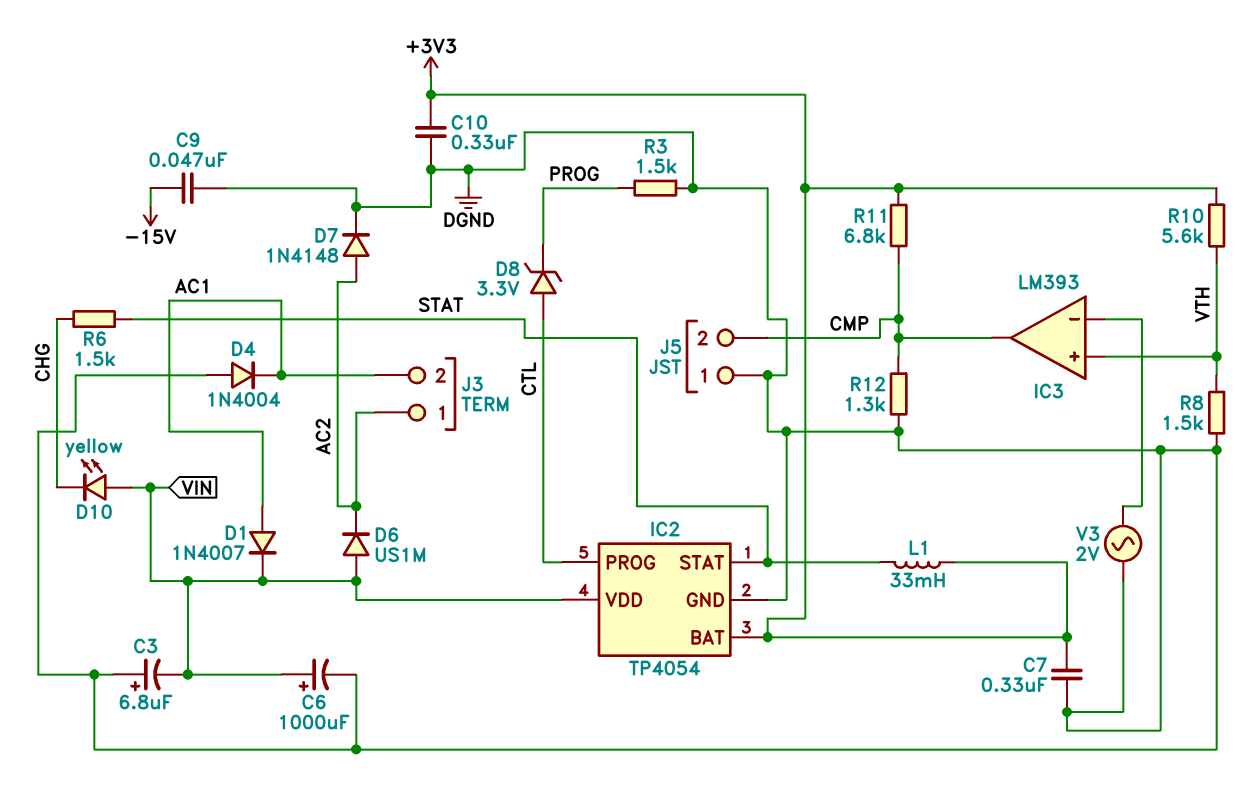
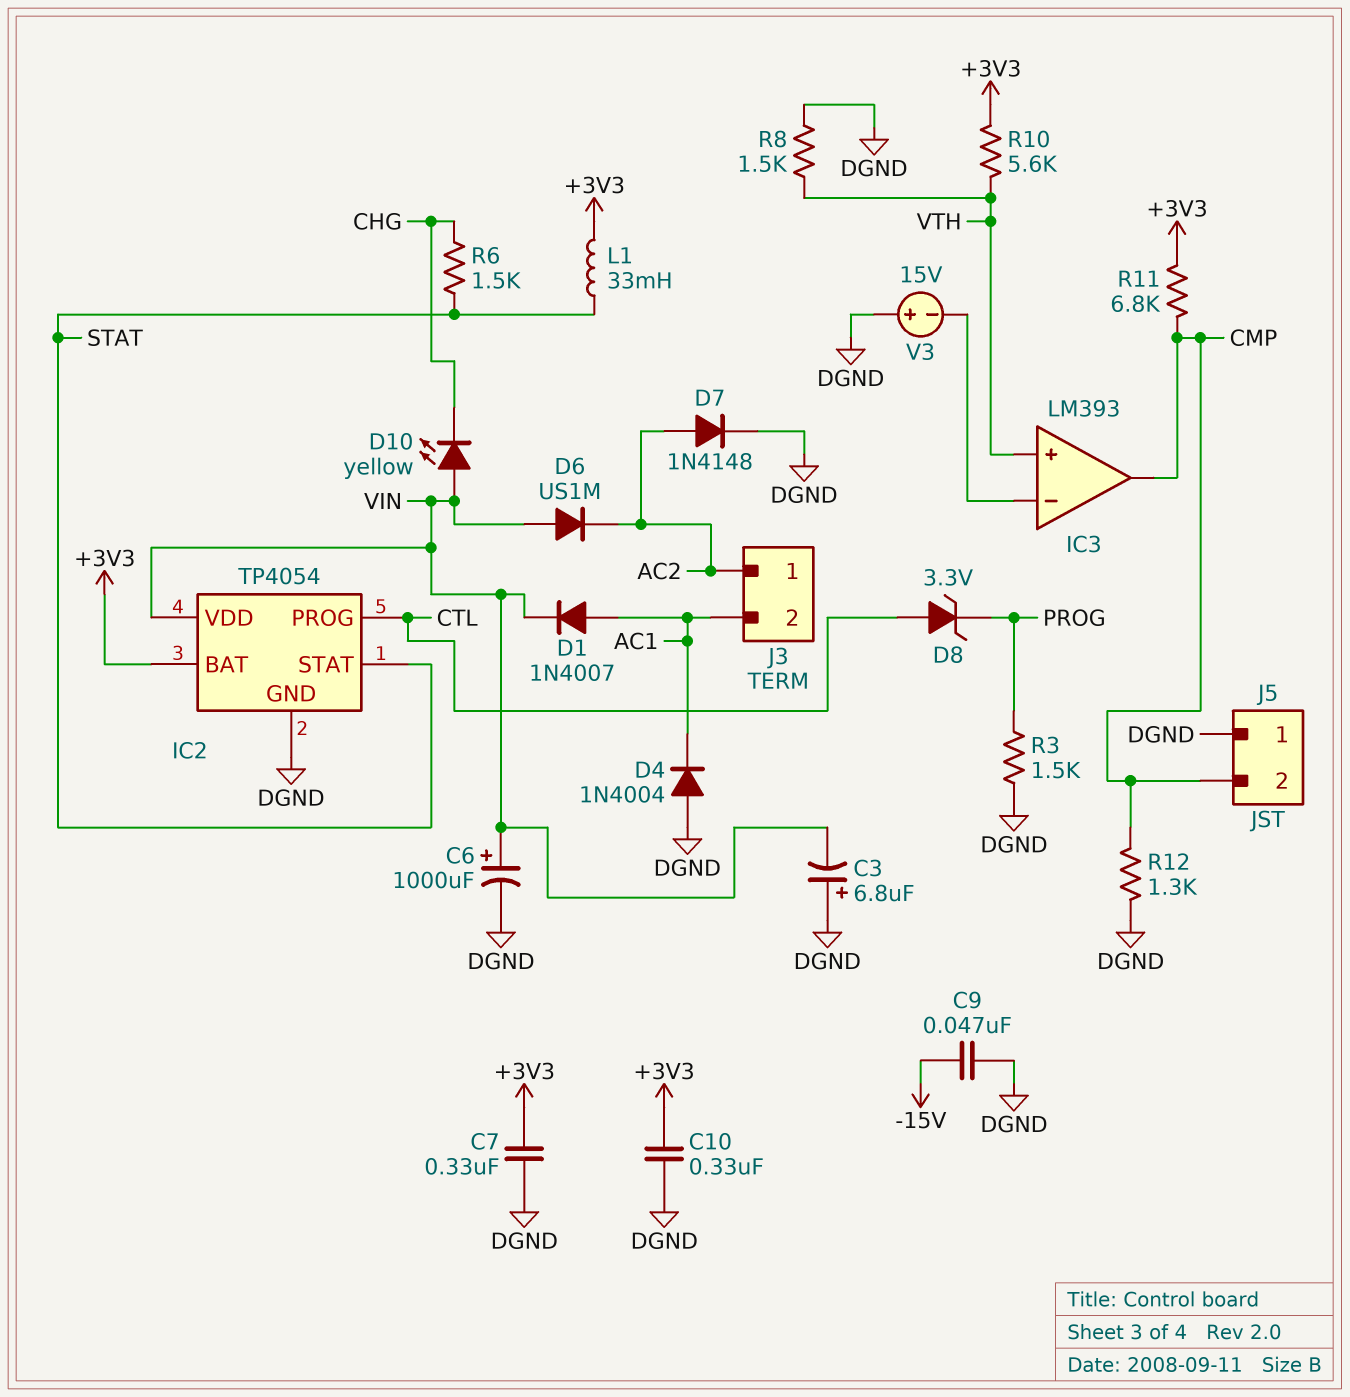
V3: AC 2V (DGND, IC3/in-) -> 15V (plus DGND, minus IC3/in-)

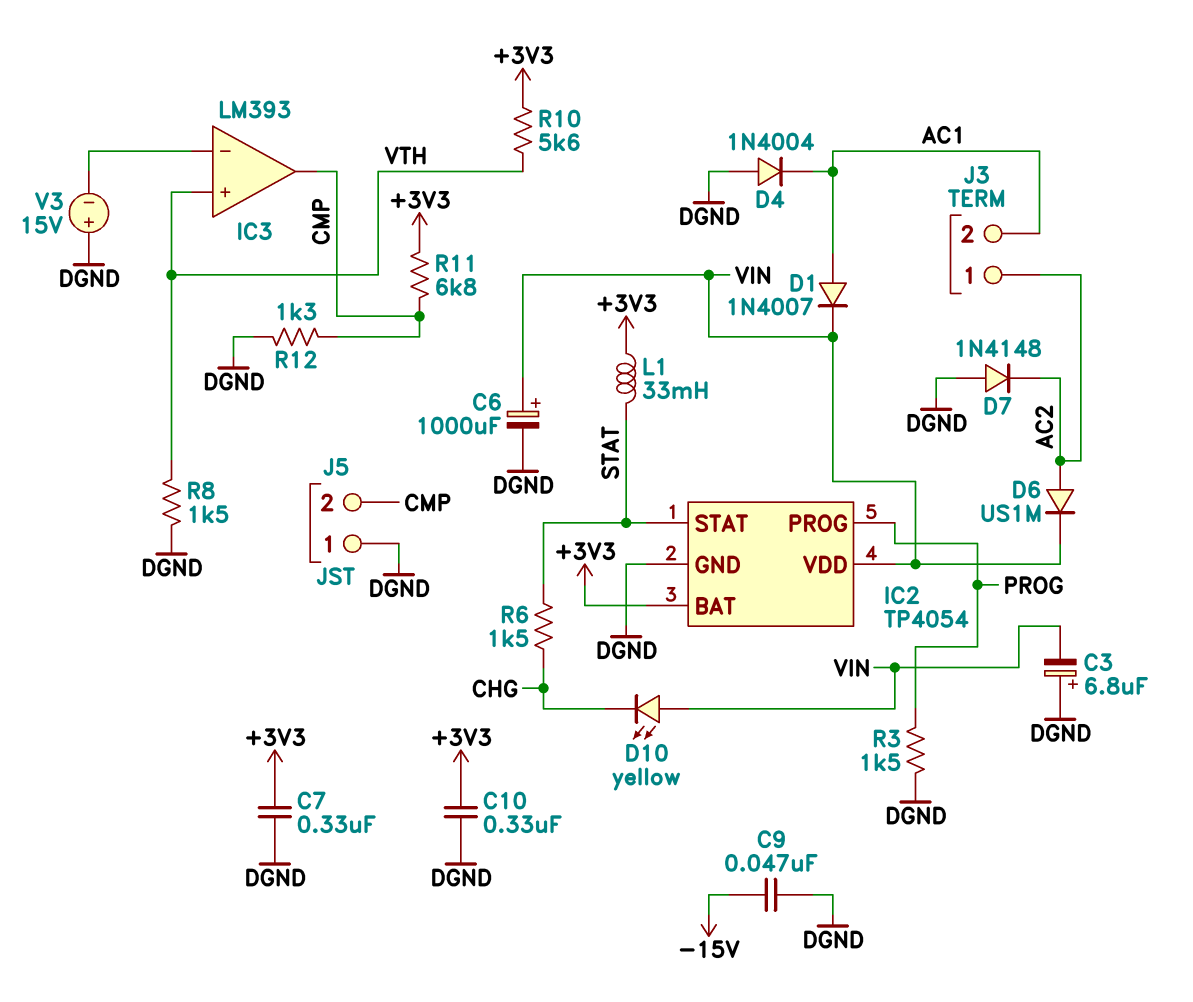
D6: diode US1M (A VIN, K AC2) -> diode US1M (A AC2, K VIN)
D7: diode 1N4148 (A AC2, K DGND) -> diode 1N4148 (A DGND, K AC2)
D8: zener 3.3V (A CTL, K PROG) -> none
IC2 pin PROG: CTL -> PROG

